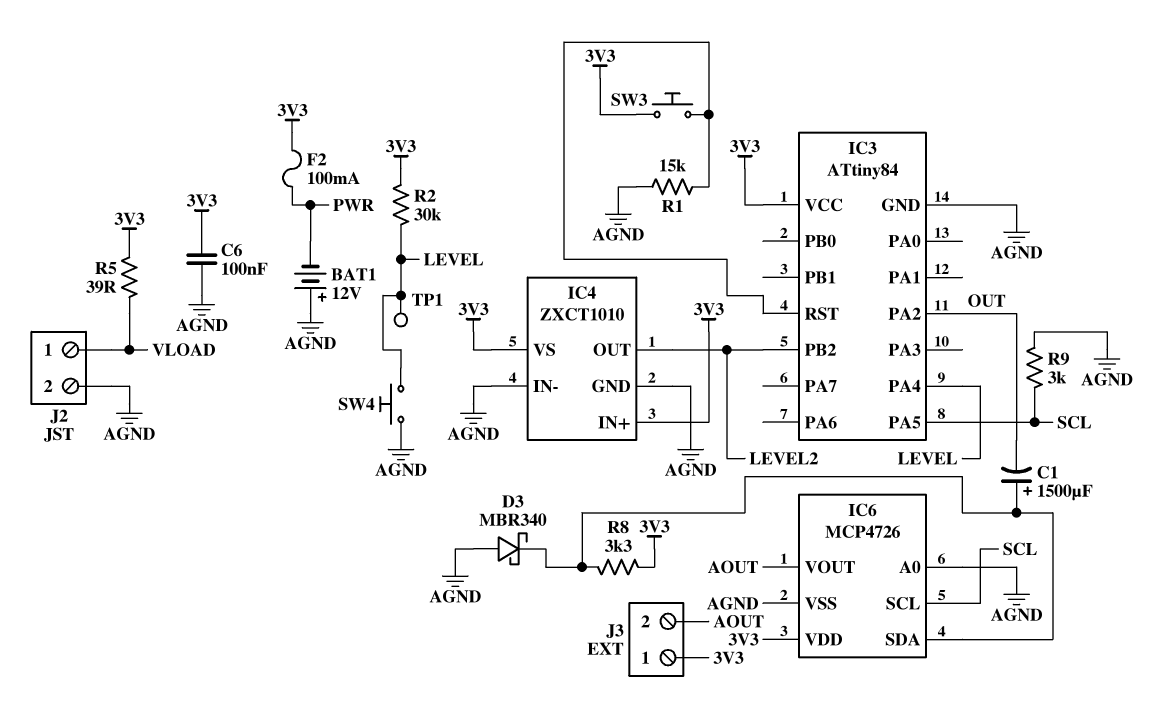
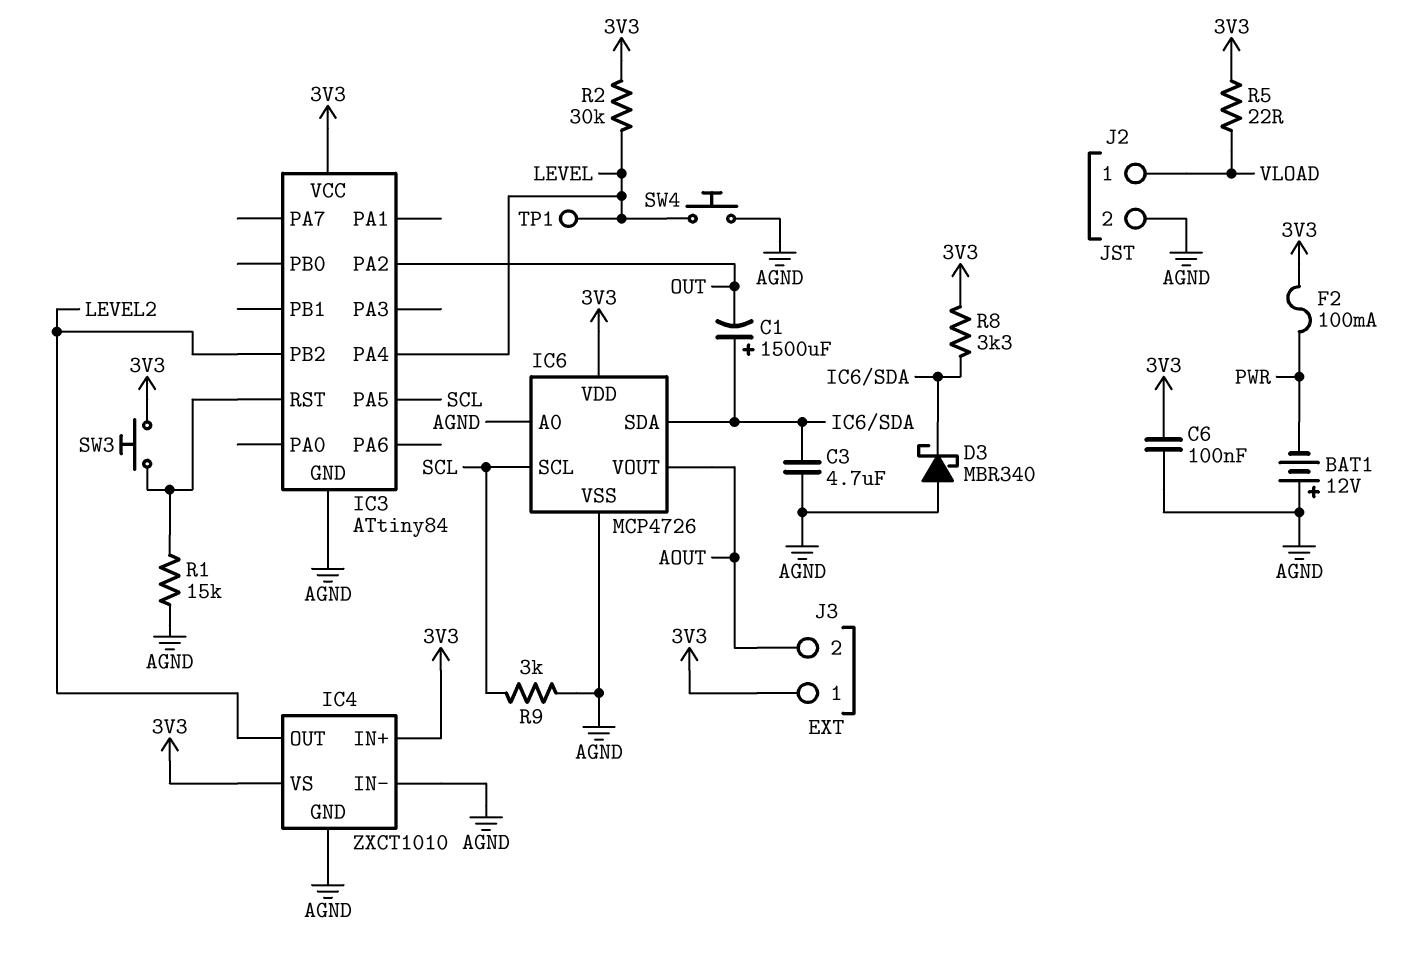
C3: none -> 4.7uF (AGND, IC6/SDA)
R5: 39 (3V3, VLOAD) -> 22 (3V3, VLOAD)

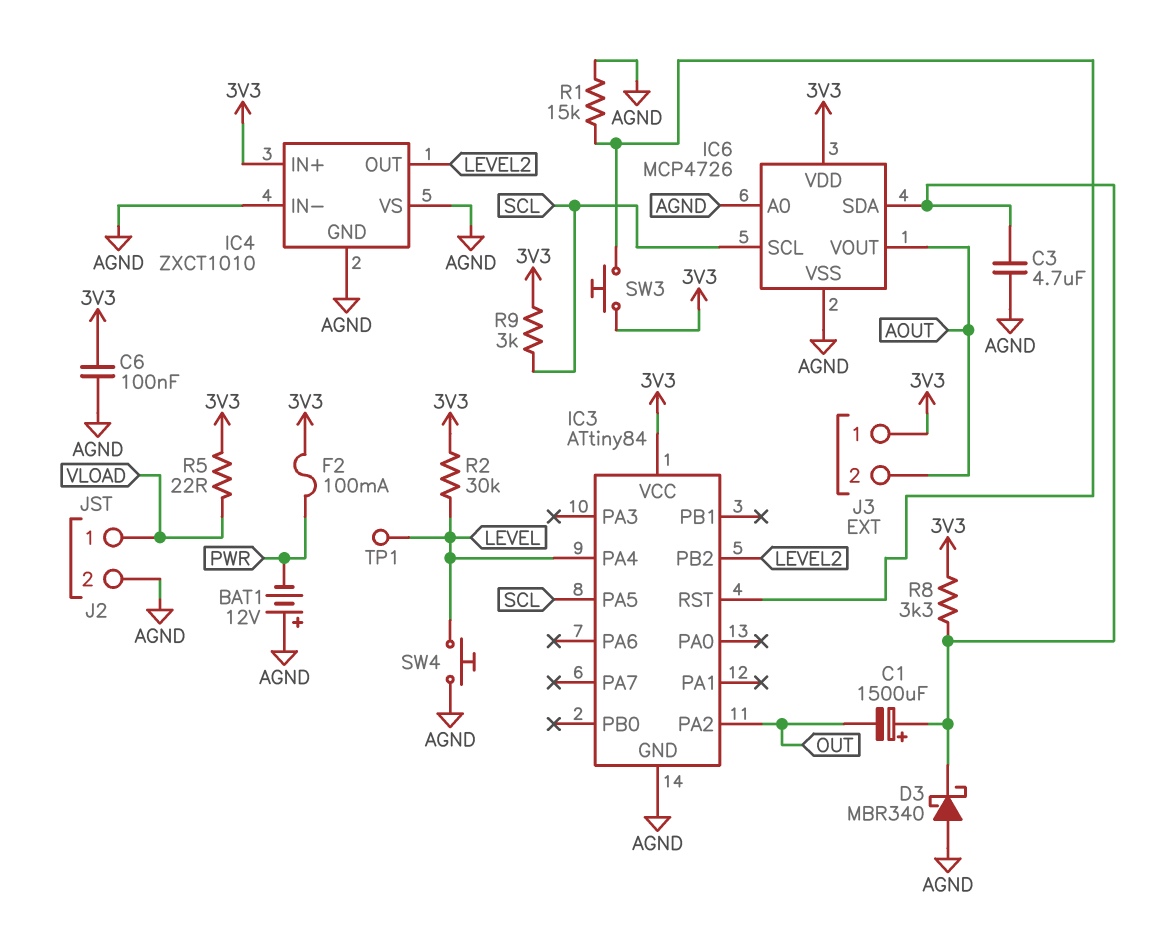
IC4 pin VS: 3V3 -> AGND
R9: 3k (AGND, SCL) -> 3k (3V3, SCL)

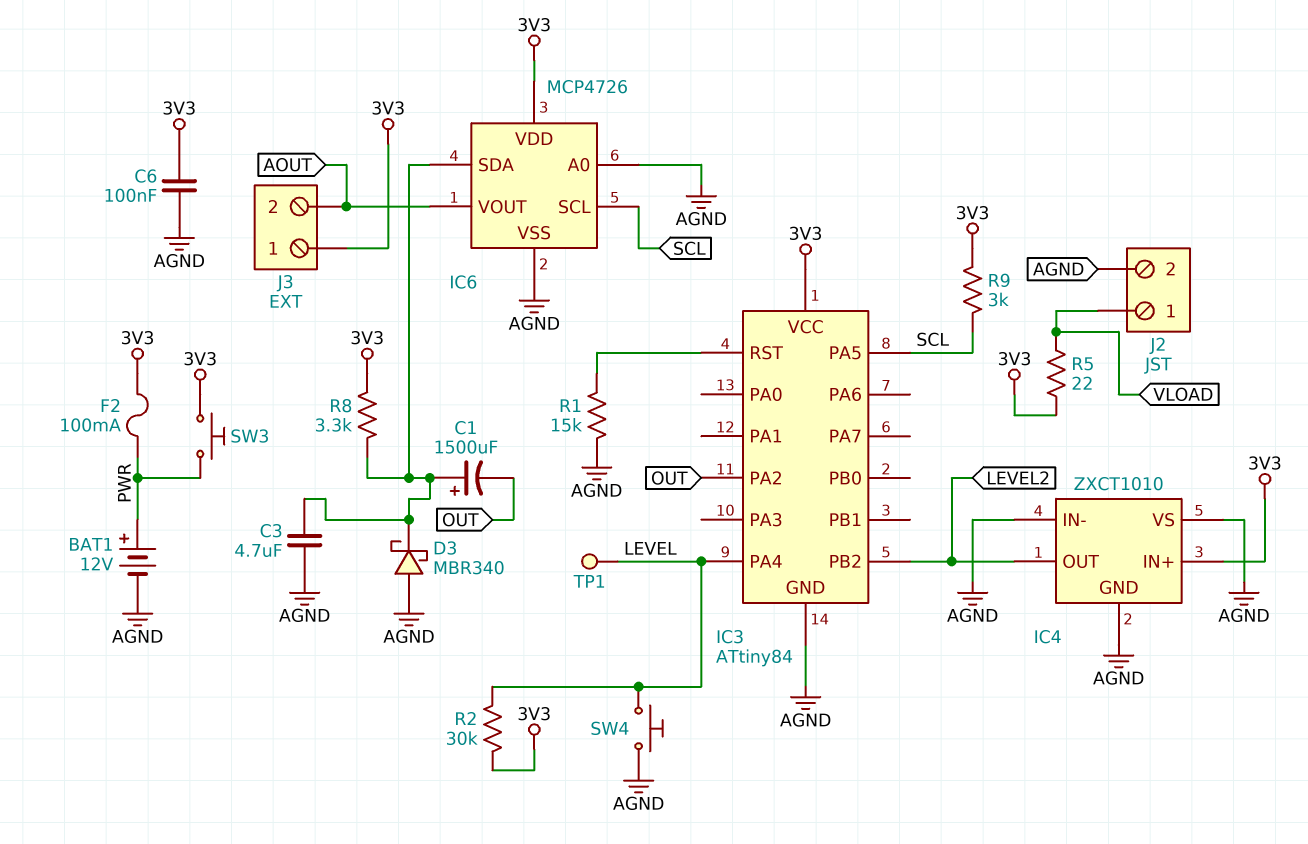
BAT1: 12V (plus AGND, minus PWR) -> 12V (plus PWR, minus AGND)
SW3: button (3V3, IC3/RST) -> button (3V3, PWR)

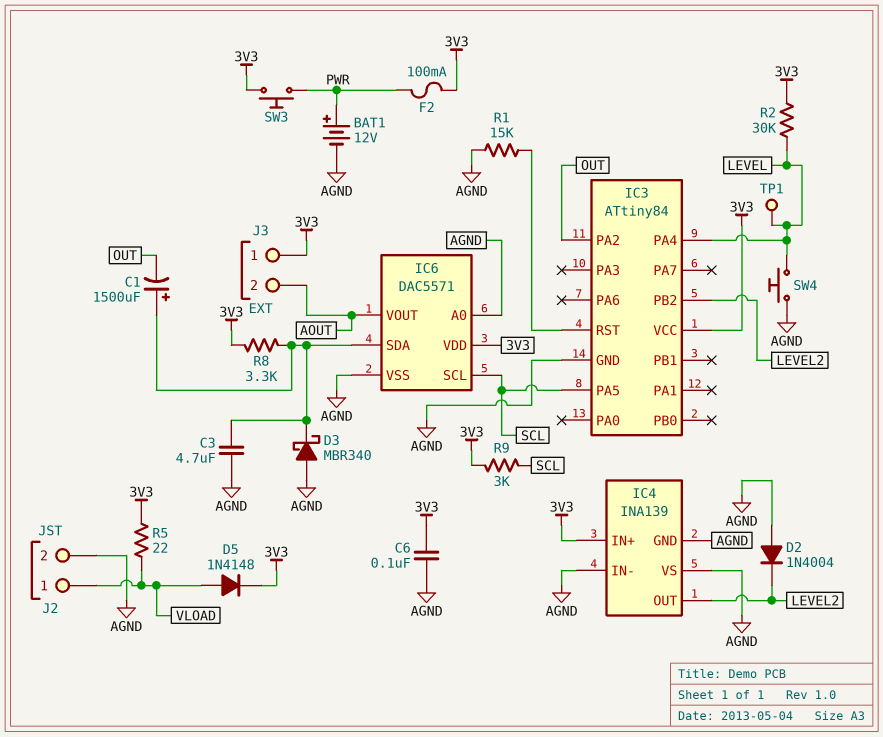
D2: none -> diode 1N4004 (A AGND, K LEVEL2)
D5: none -> diode 1N4148 (A VLOAD, K 3V3)
IC4: ZXCT1010 -> INA139
IC6: MCP4726 -> DAC5571

